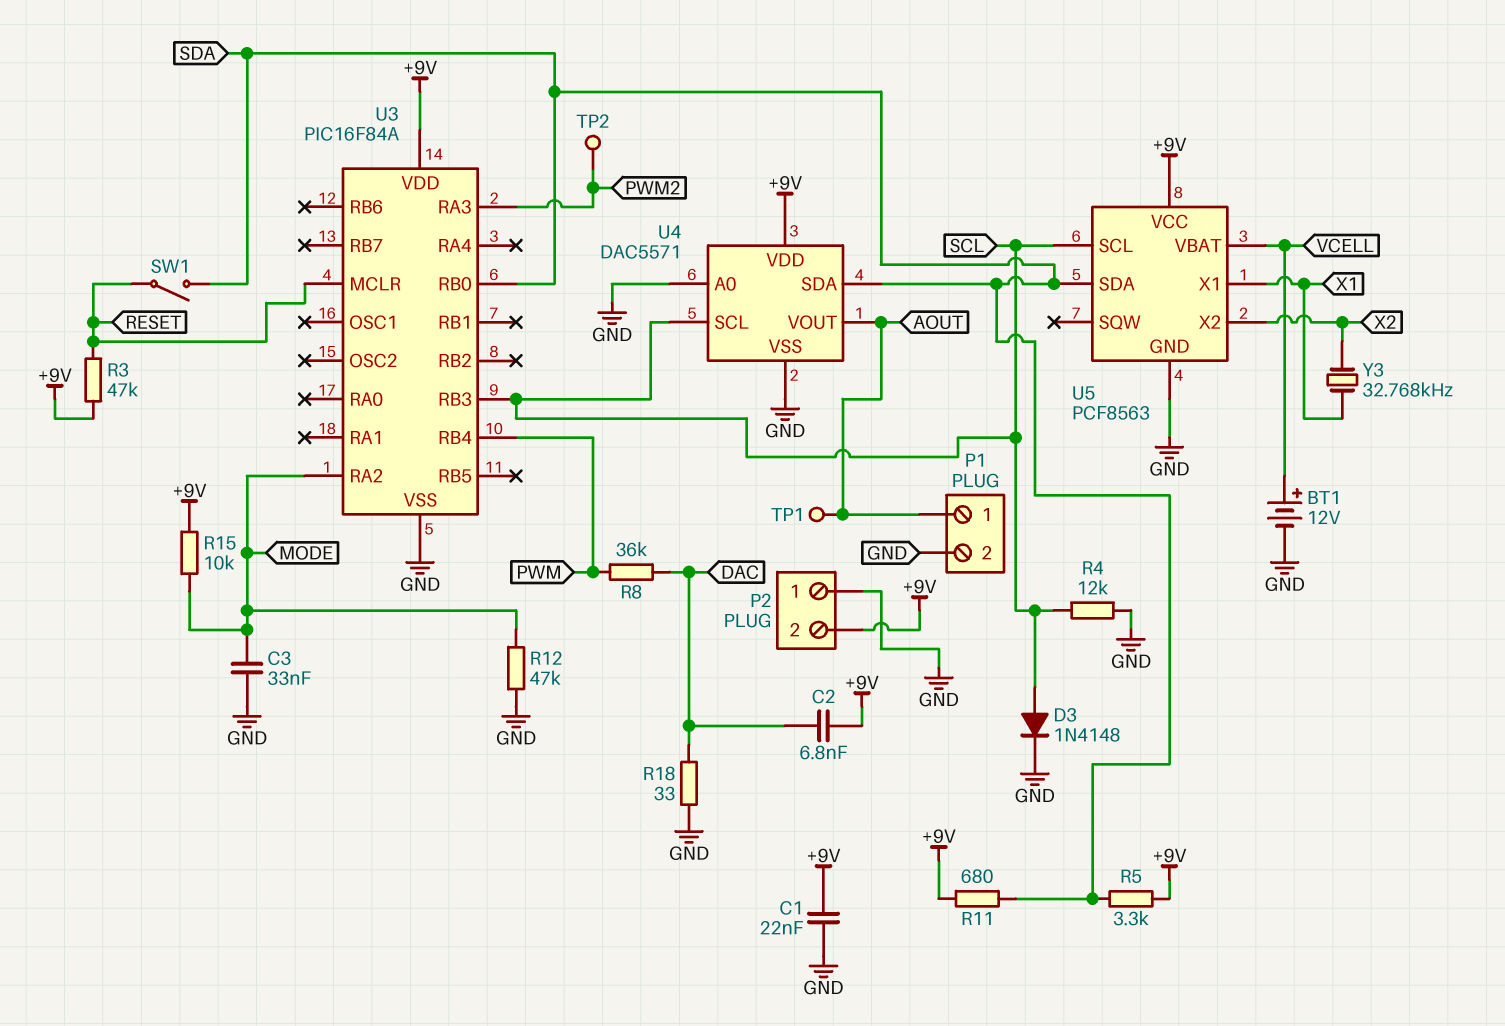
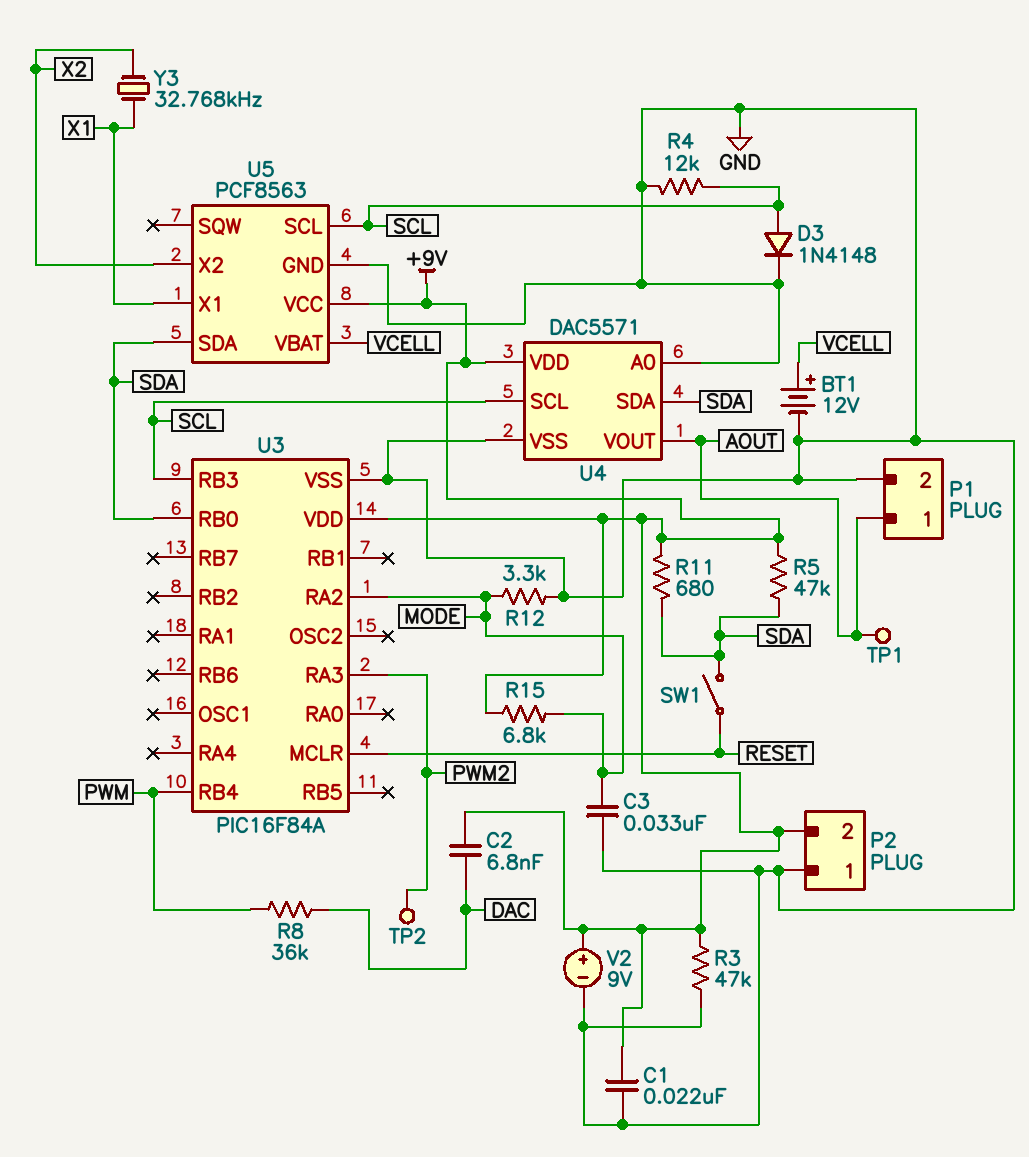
R3: 47k (+9V, RESET) -> 47k (+9V, GND)
R5: 3.3k (+9V, SDA) -> 47k (+9V, SDA)
R12: 47k (GND, MODE) -> 3.3k (GND, MODE)
R15: 10k (+9V, MODE) -> 6.8k (+9V, MODE)
R18: 33 (DAC, GND) -> none
V2: none -> 9V (plus +9V, minus GND)

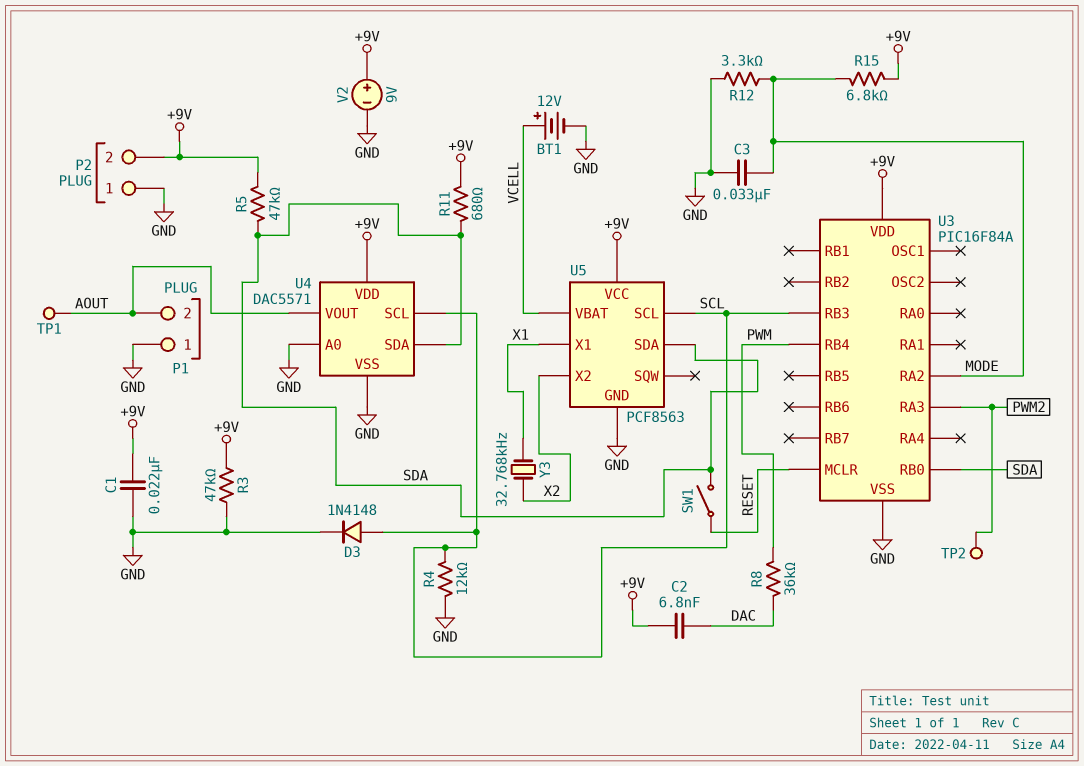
P1 pin 1: AOUT -> GND
P1 pin 2: GND -> AOUT

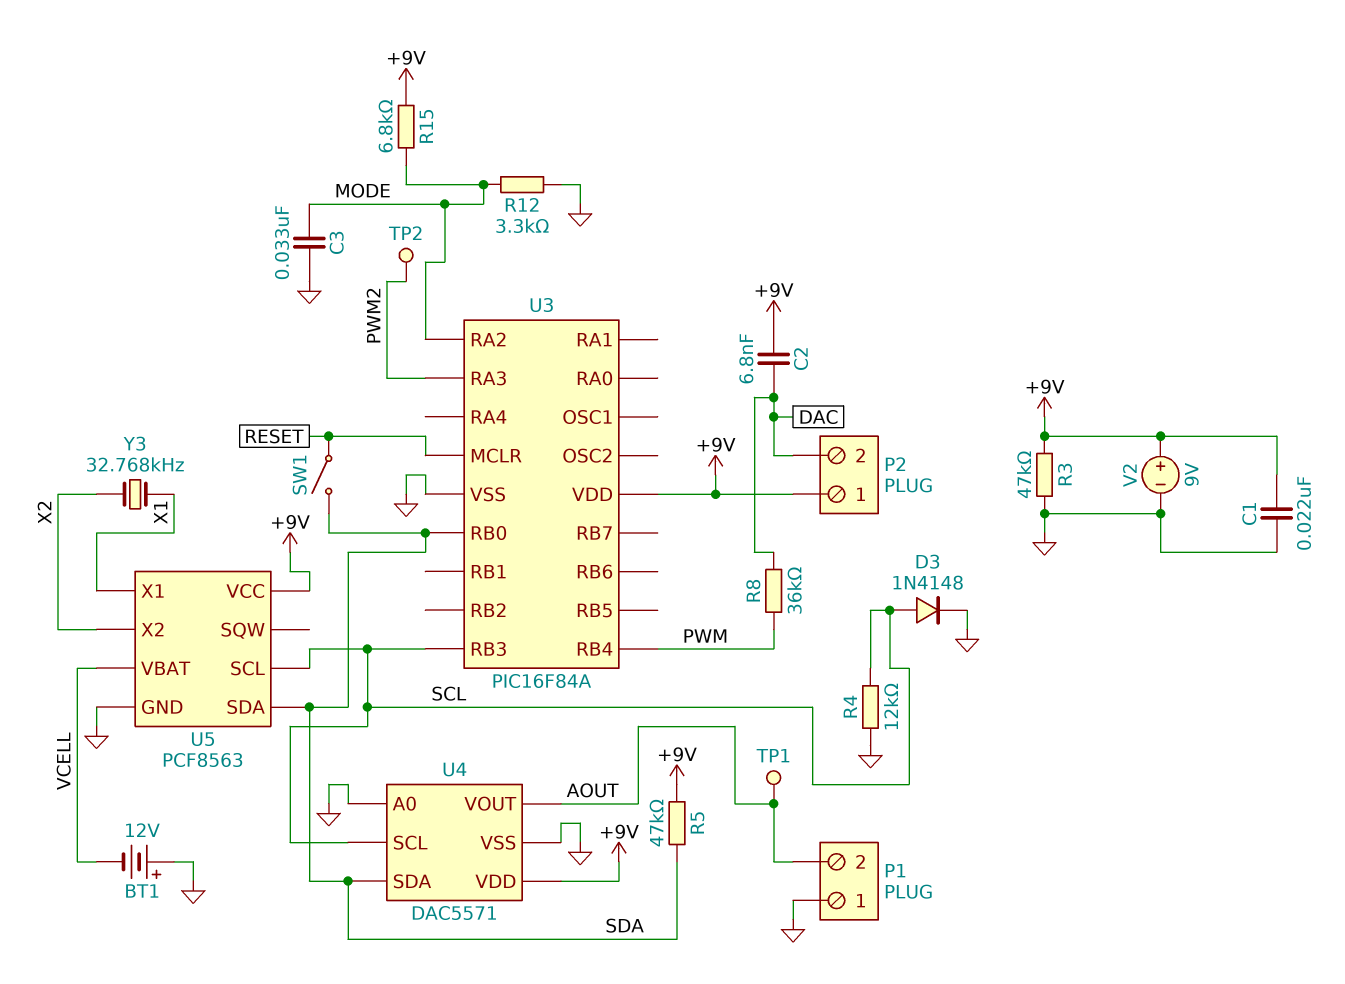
BT1: 12V (plus VCELL, minus GND) -> 12V (plus GND, minus VCELL)
P2 pin 1: GND -> +9V
P2 pin 2: +9V -> DAC
R11: 680 (+9V, SDA) -> none

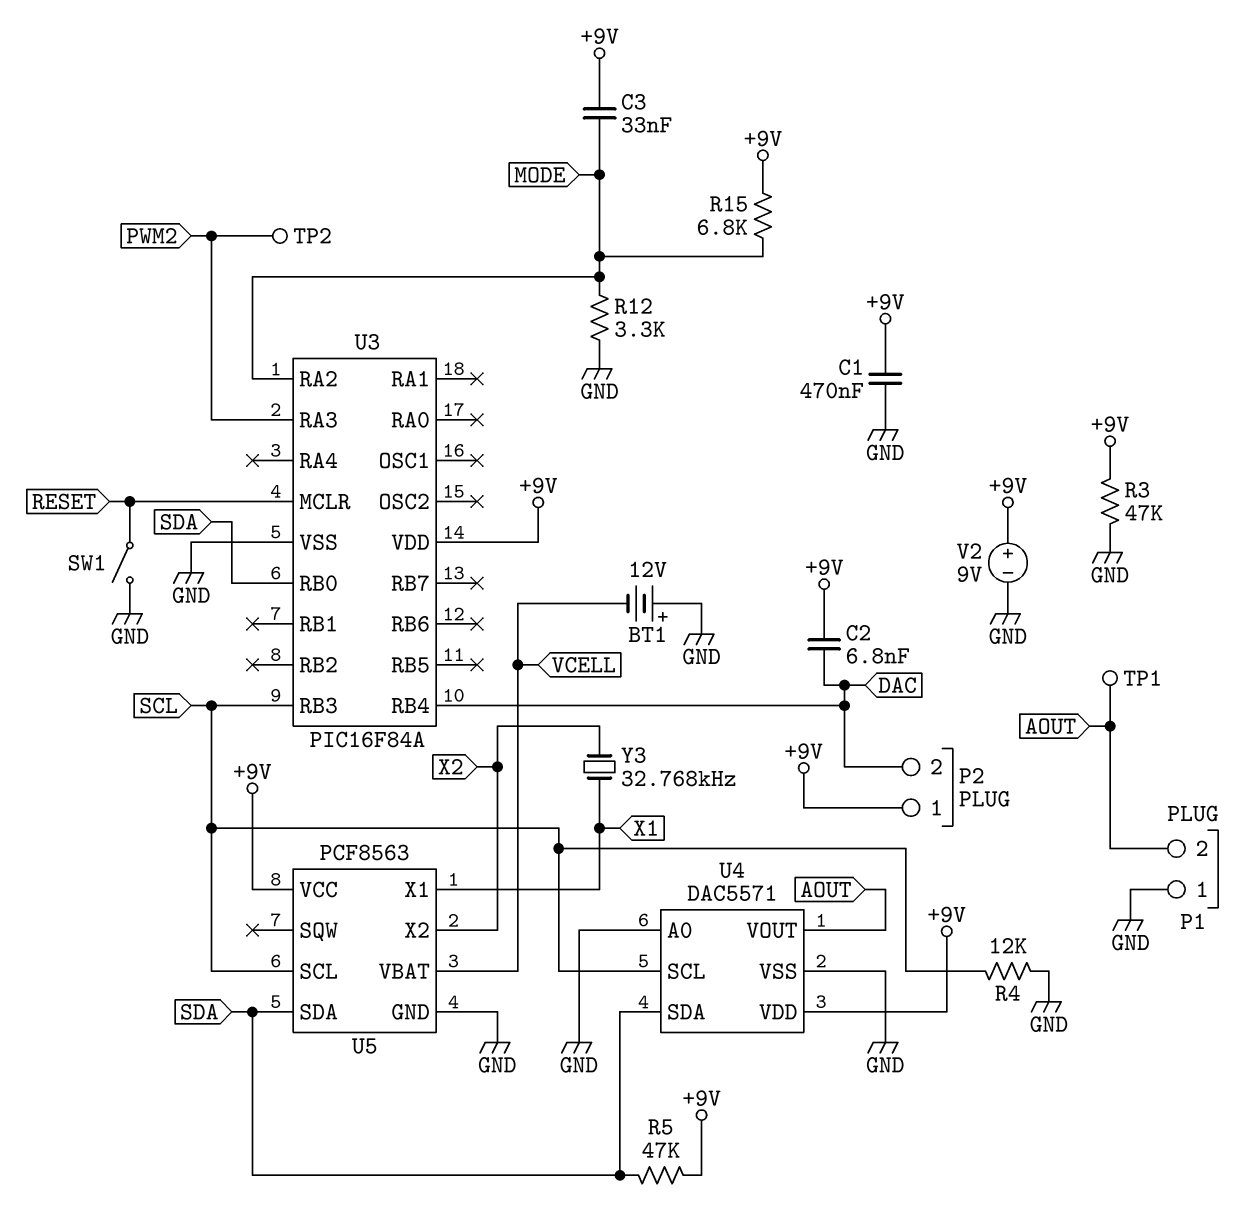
C1: 22nF (+9V, GND) -> 470nF (+9V, GND)
C3: 33nF (GND, MODE) -> 33nF (+9V, MODE)
D3: diode 1N4148 (A SCL, K GND) -> none
R8: 36k (DAC, PWM) -> none
SW1: switch (RESET, SDA) -> switch (GND, RESET)
U3 pin RB4: PWM -> DAC

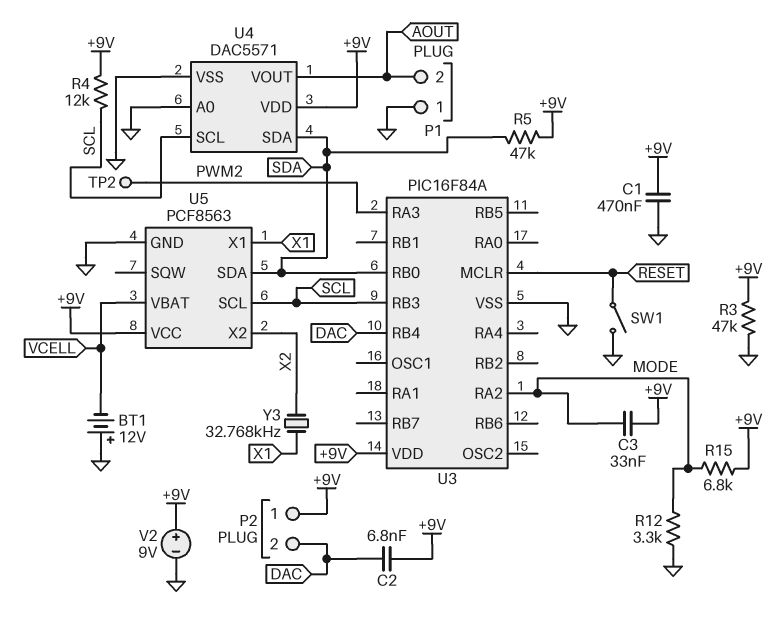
R4: 12k (GND, SCL) -> 12k (+9V, SCL)
TP1: test point (AOUT) -> none

